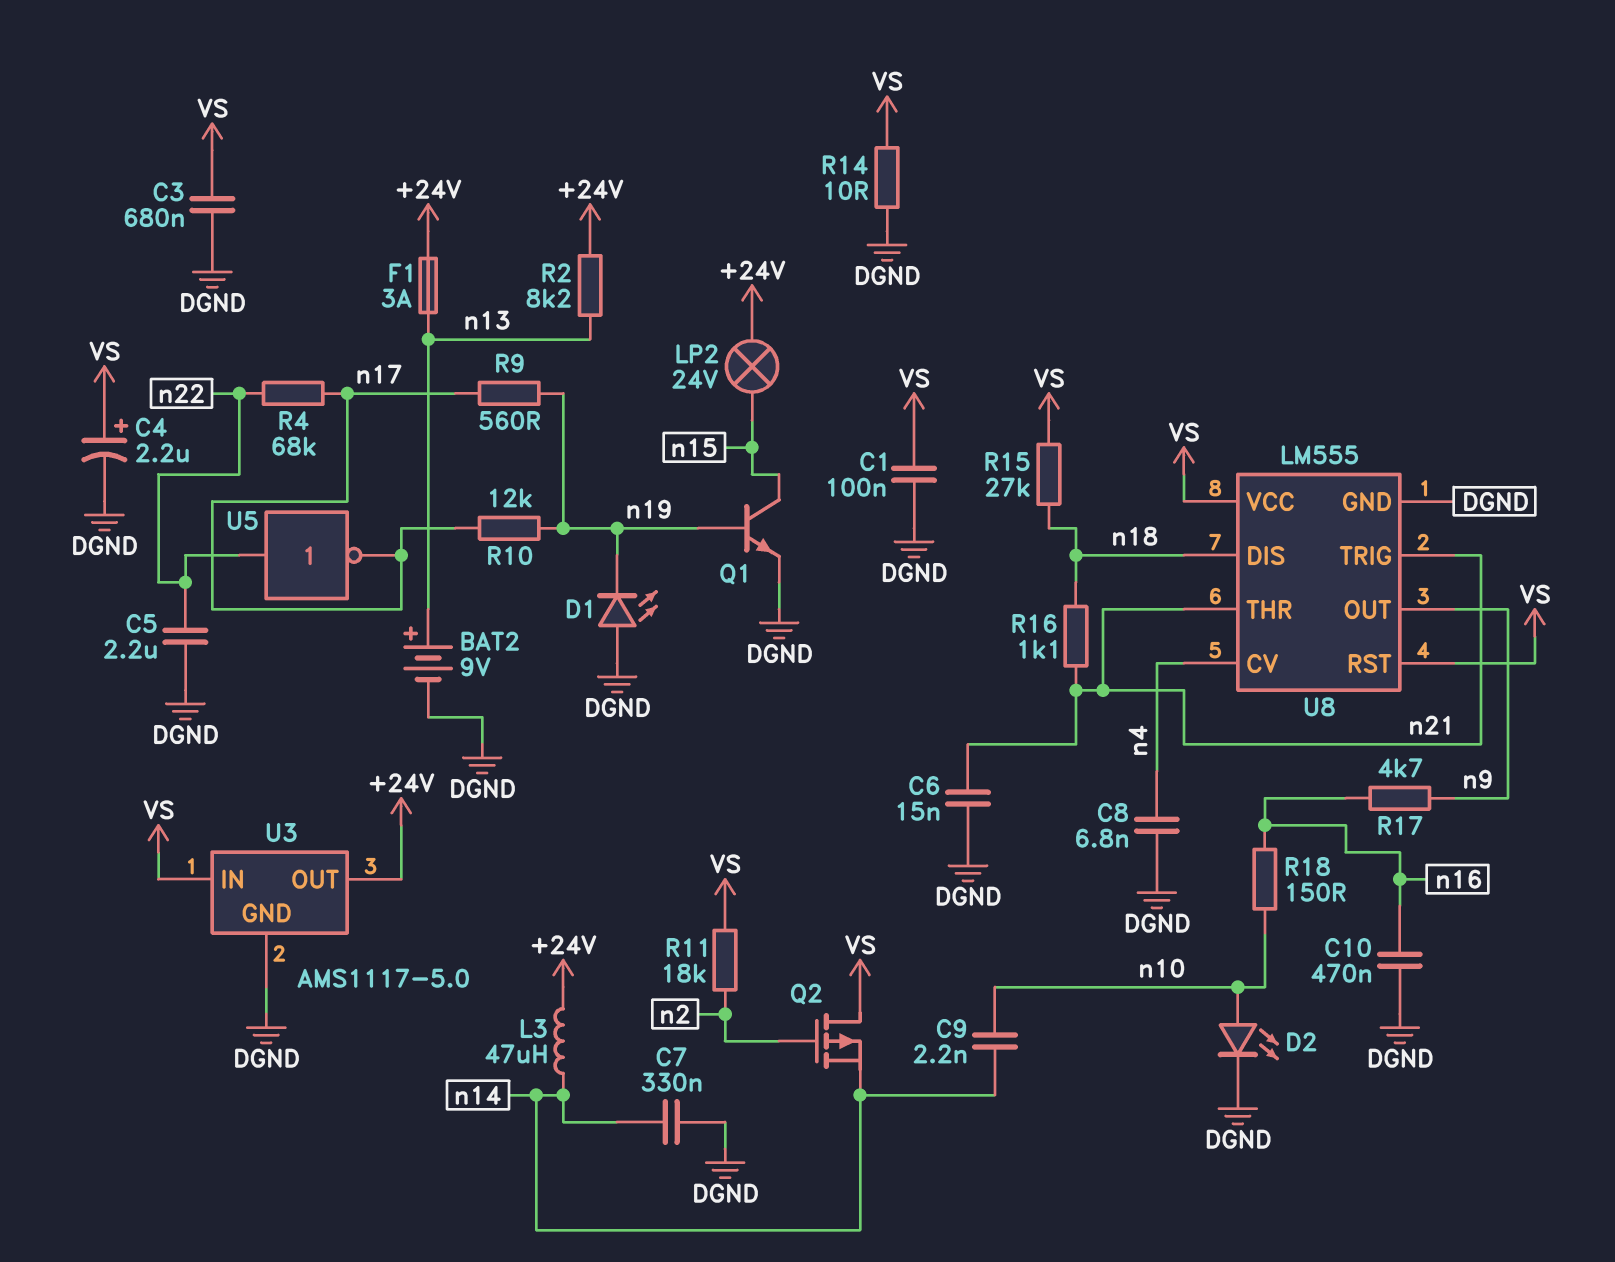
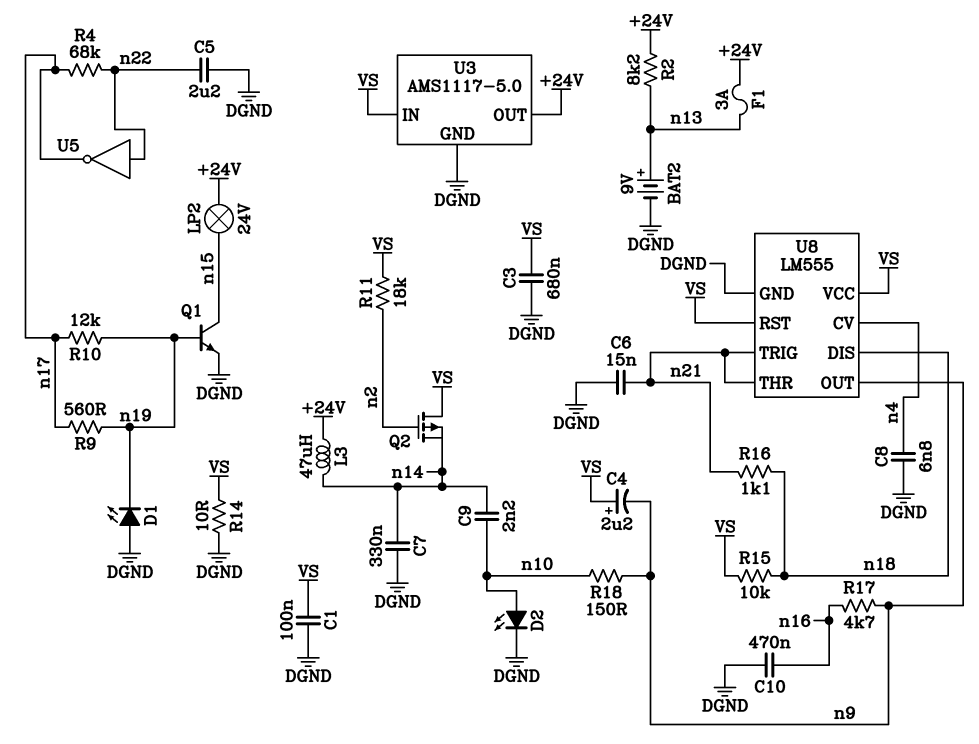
C4: 2.2uF (plus VS, minus DGND) -> 2.2uF (plus VS, minus n9)
R15: 27k (VS, n18) -> 10k (VS, n18)
R18: 150 (n10, n16) -> 150 (n9, n10)

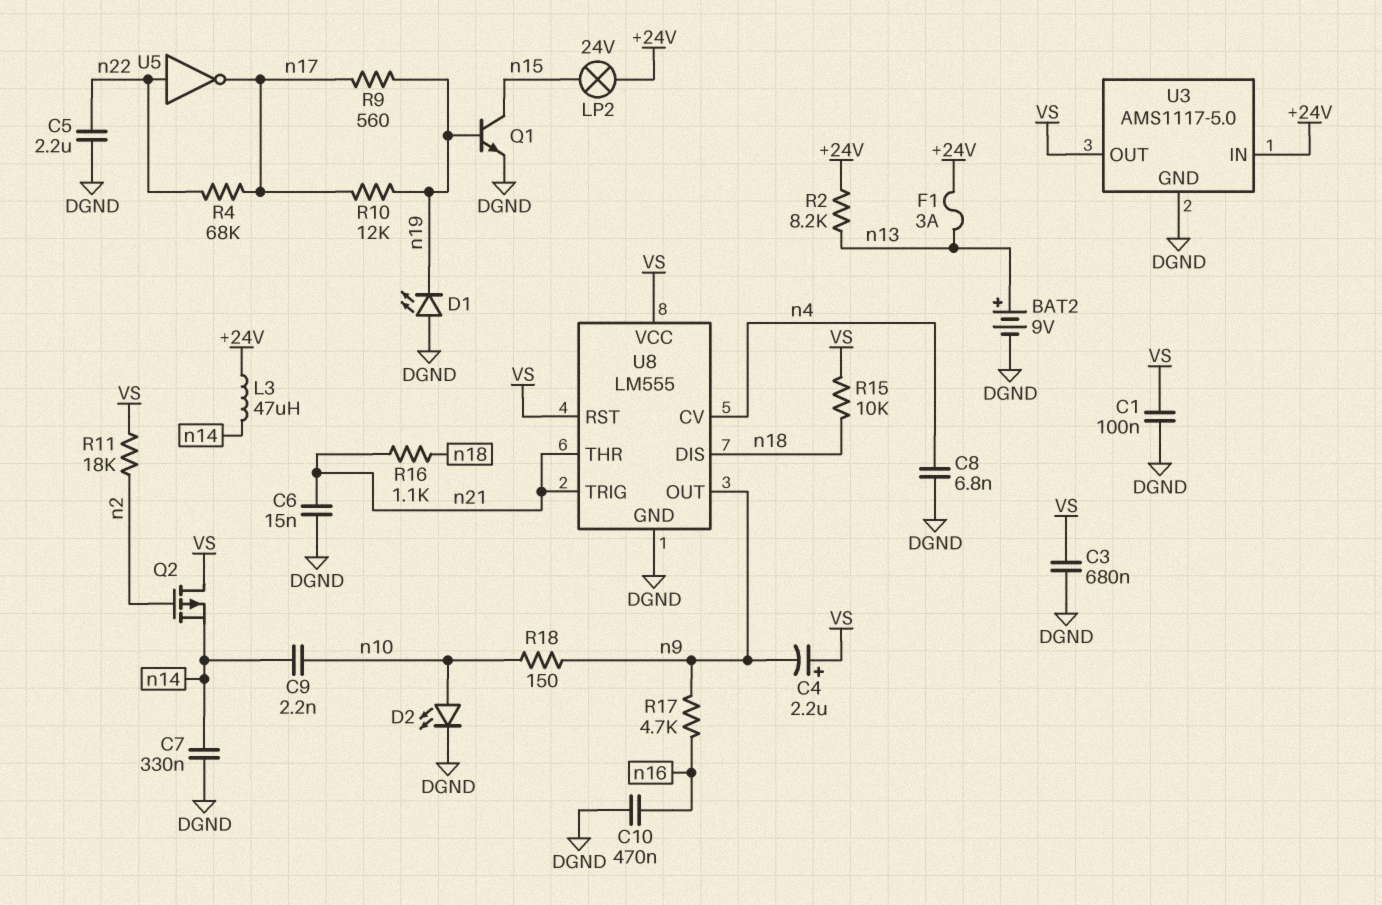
R14: 10 (DGND, VS) -> none
U3 pin IN: VS -> +24V
U3 pin OUT: +24V -> VS

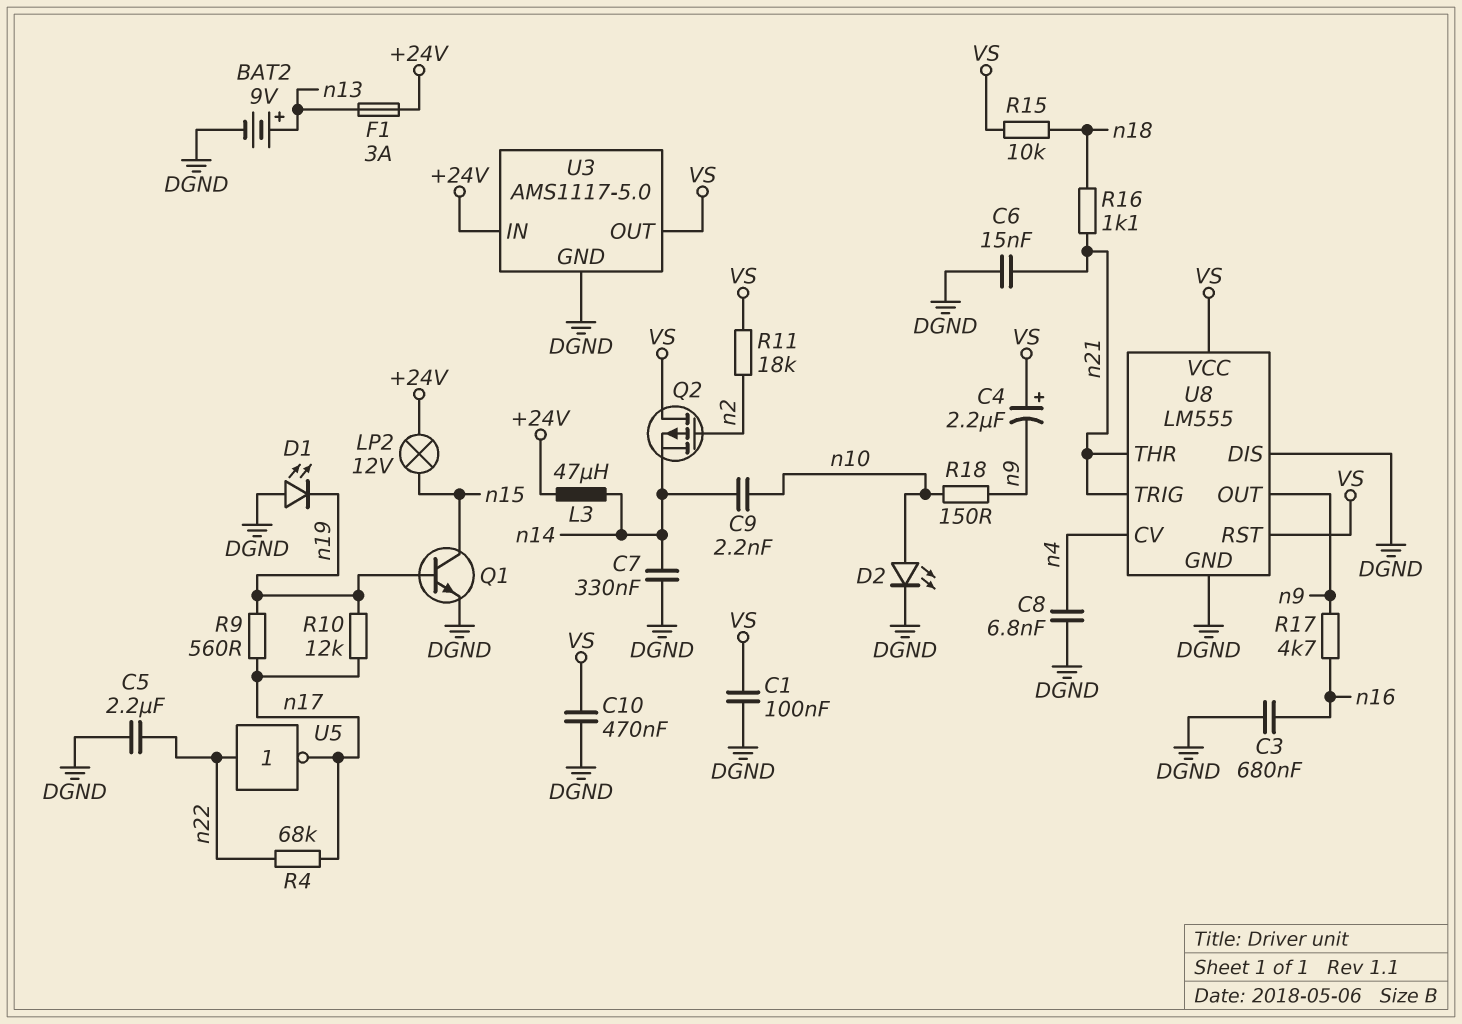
C3: 680nF (DGND, VS) -> 680nF (DGND, n16)
C10: 470nF (DGND, n16) -> 470nF (DGND, VS)
LP2: lamp 24V (+24V, n15) -> lamp 12V (+24V, n15)
R2: 8.2k (+24V, n13) -> none
U8 pin DIS: n18 -> DGND

